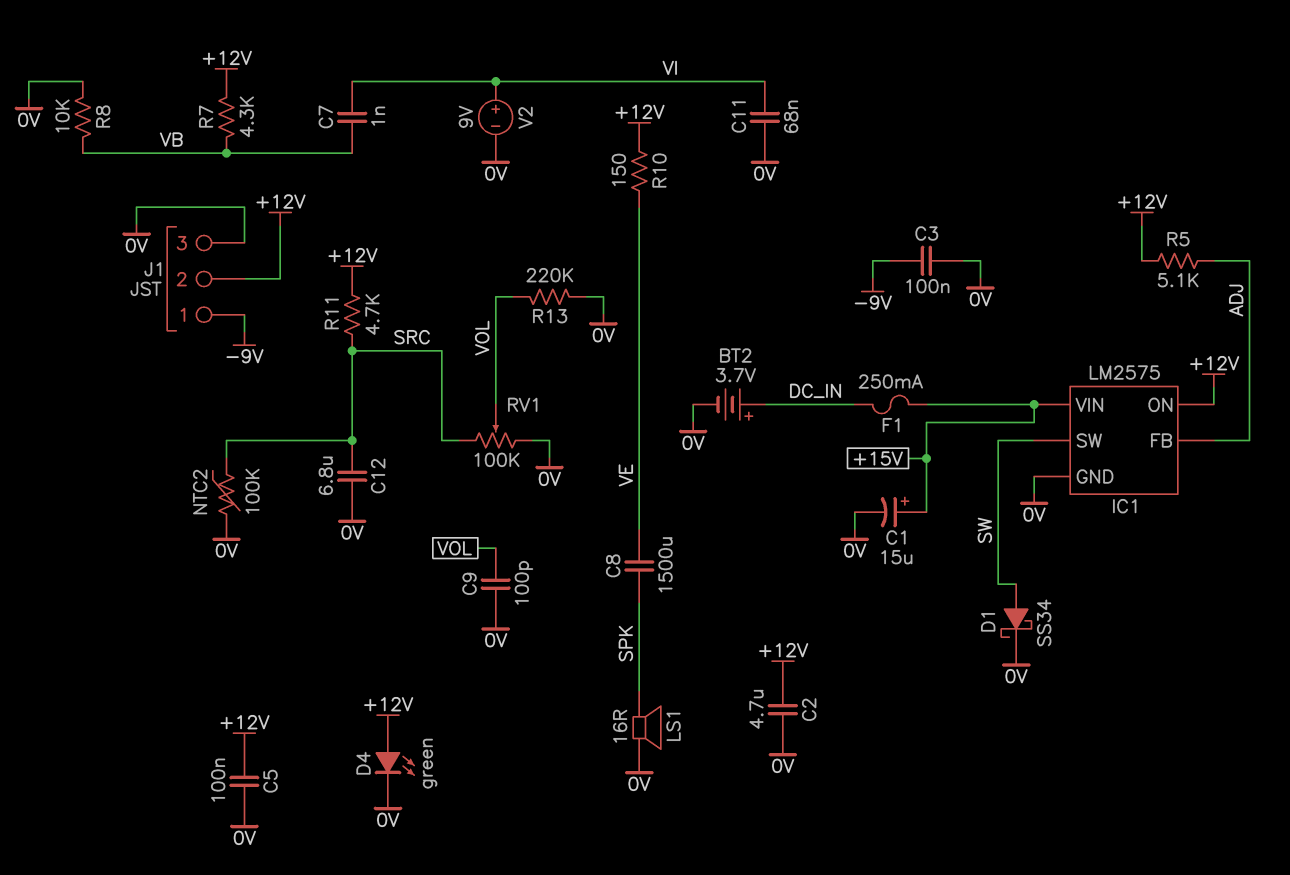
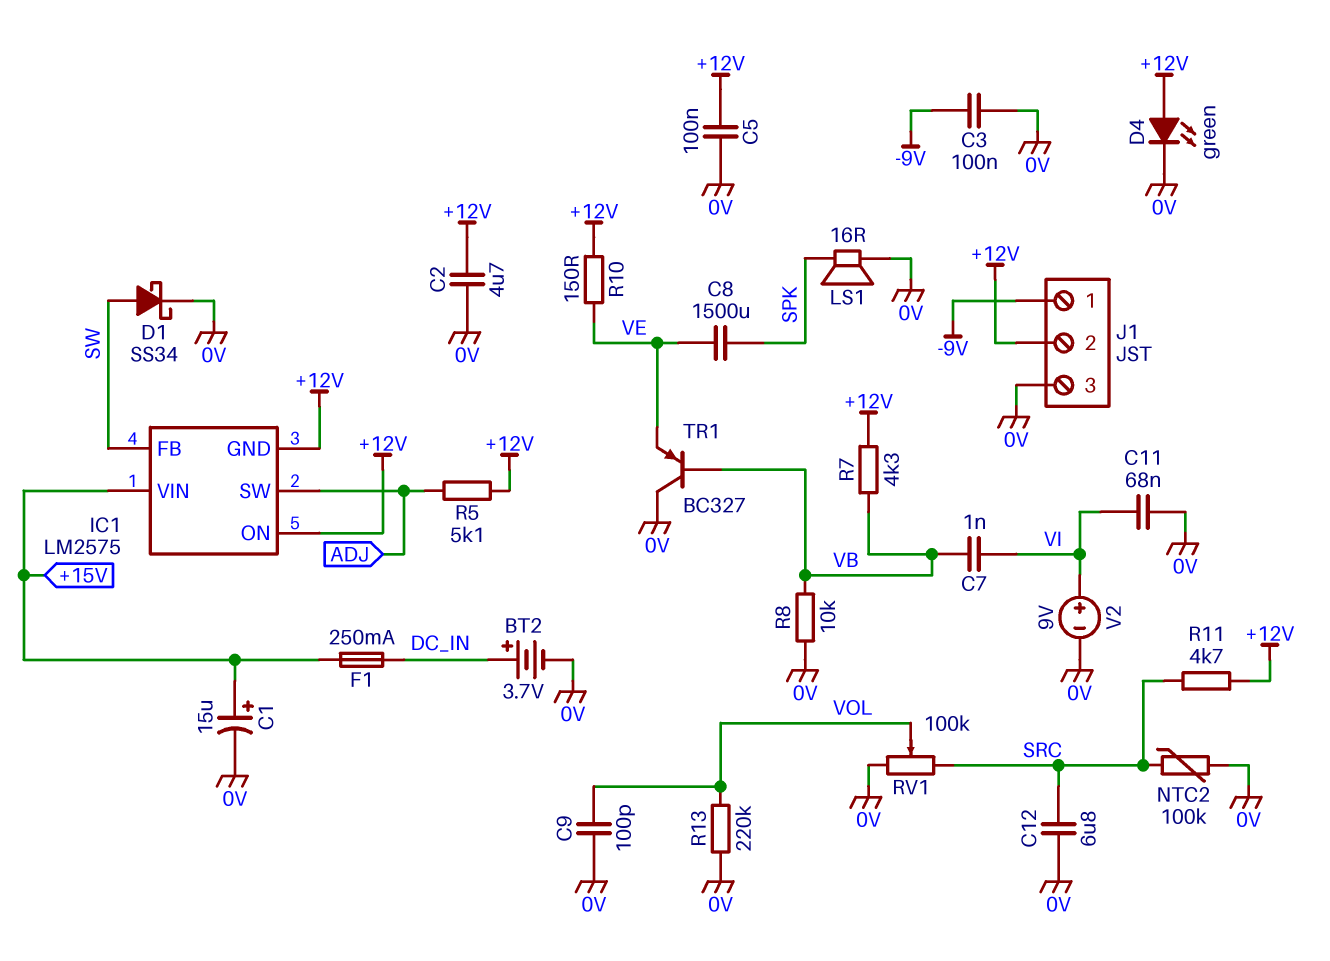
IC1 pin FB: ADJ -> SW
IC1 pin GND: 0V -> +12V
IC1 pin SW: SW -> ADJ
TR1: none -> PNP BC327 (B VB, C 0V, E VE)

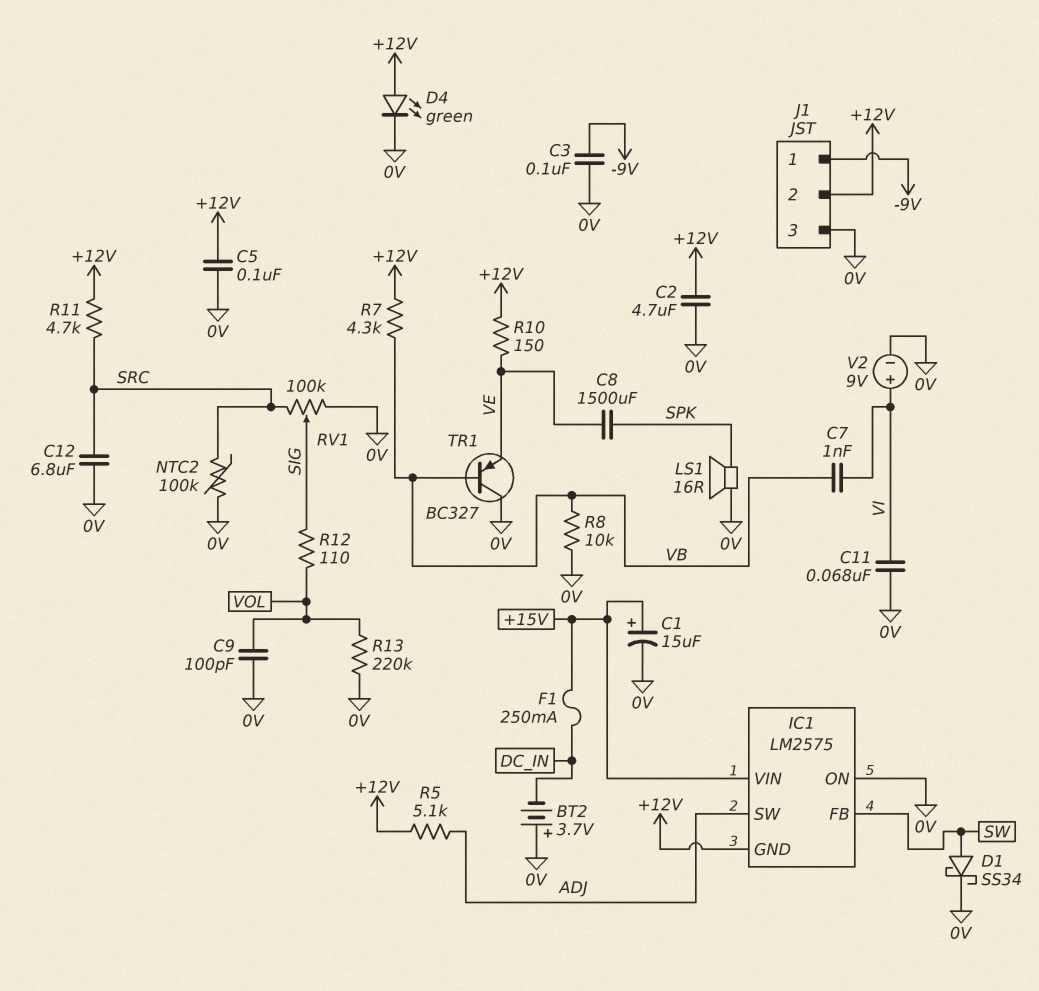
BT2: 3.7V (plus DC_IN, minus 0V) -> 3.7V (plus 0V, minus DC_IN)
IC1 pin ON: +12V -> 0V
R12: none -> 110 (SIG, VOL)
RV1: 100k (0V, SRC, wiper VOL) -> 100k (0V, SRC, wiper SIG)

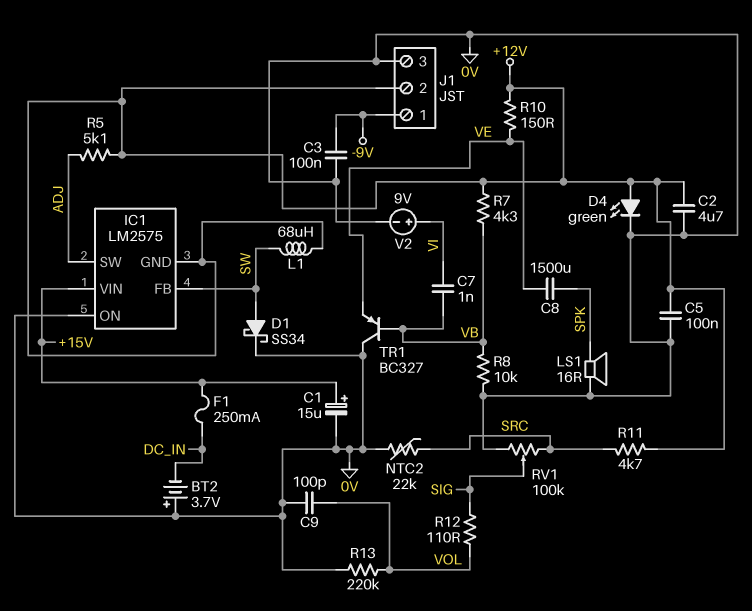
C11: 68nF (0V, VI) -> none
C12: 6.8uF (0V, SRC) -> none
L1: none -> 68uH (+12V, SW)
NTC2: 100k (0V, SRC) -> 22k (0V, SRC)

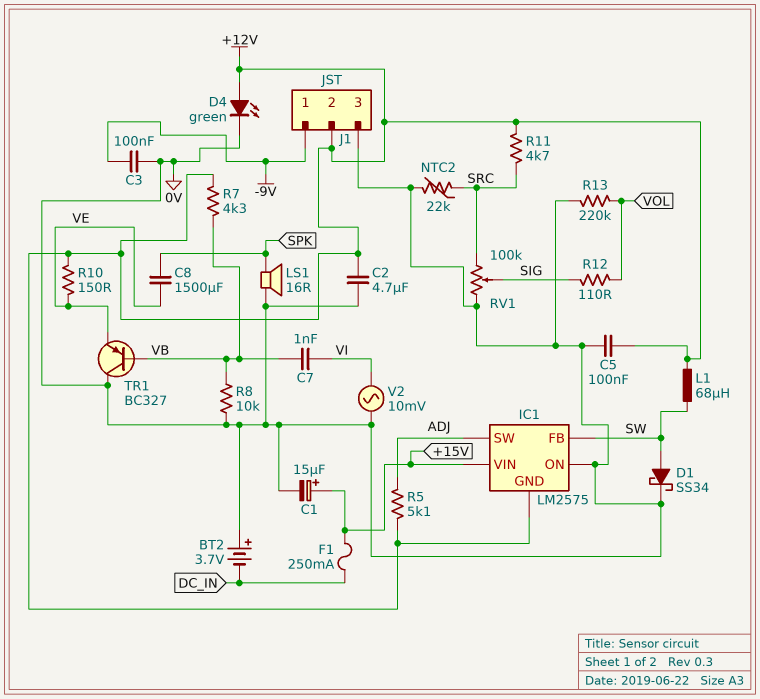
C9: 100pF (0V, VOL) -> none
V2: 9V (plus VI, minus 0V) -> AC 10mV (0V, VI)

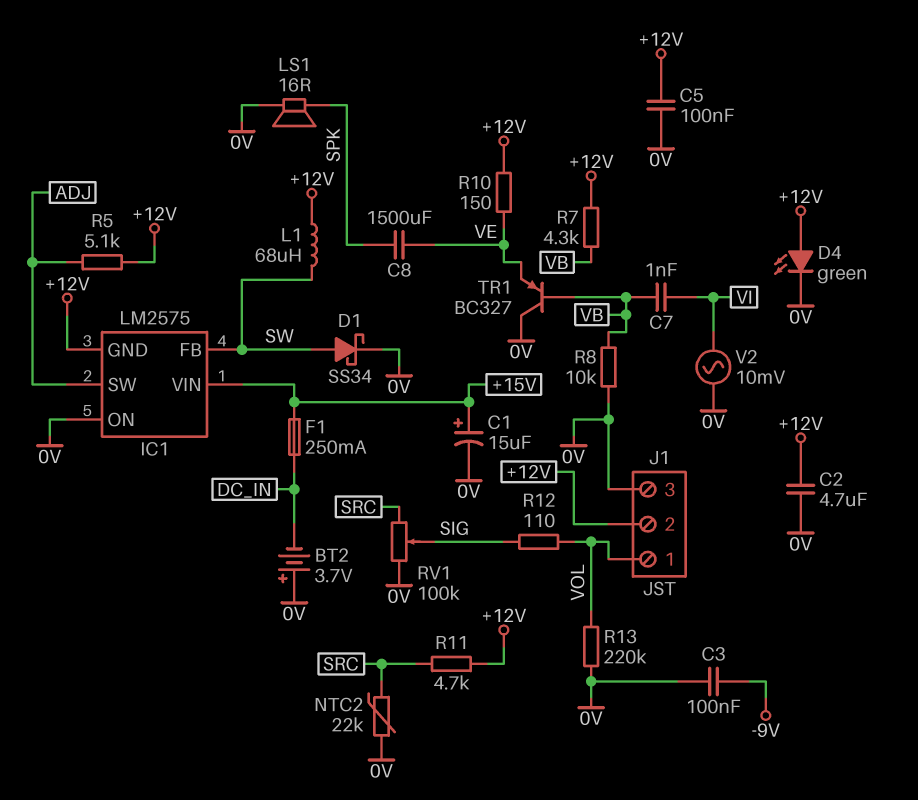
J1 pin 1: -9V -> VOL

